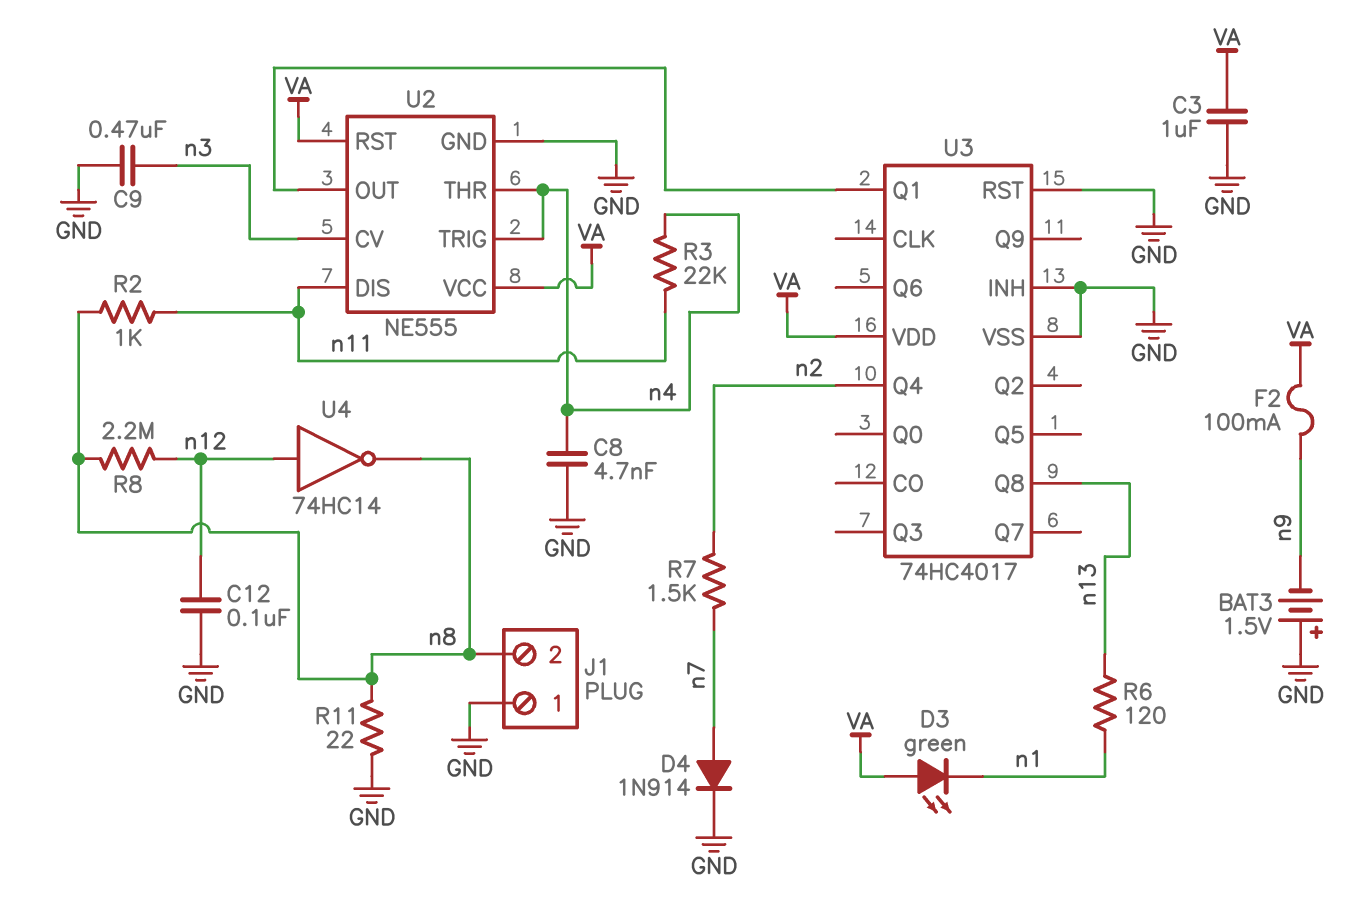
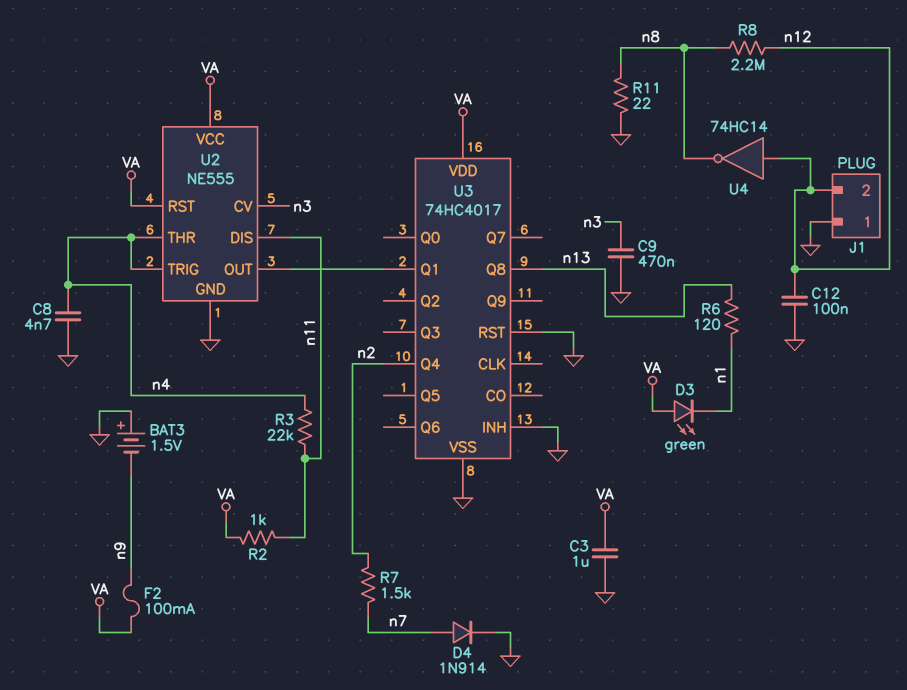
J1 pin 2: n8 -> n12
R2: 1k (n8, n11) -> 1k (VA, n11)

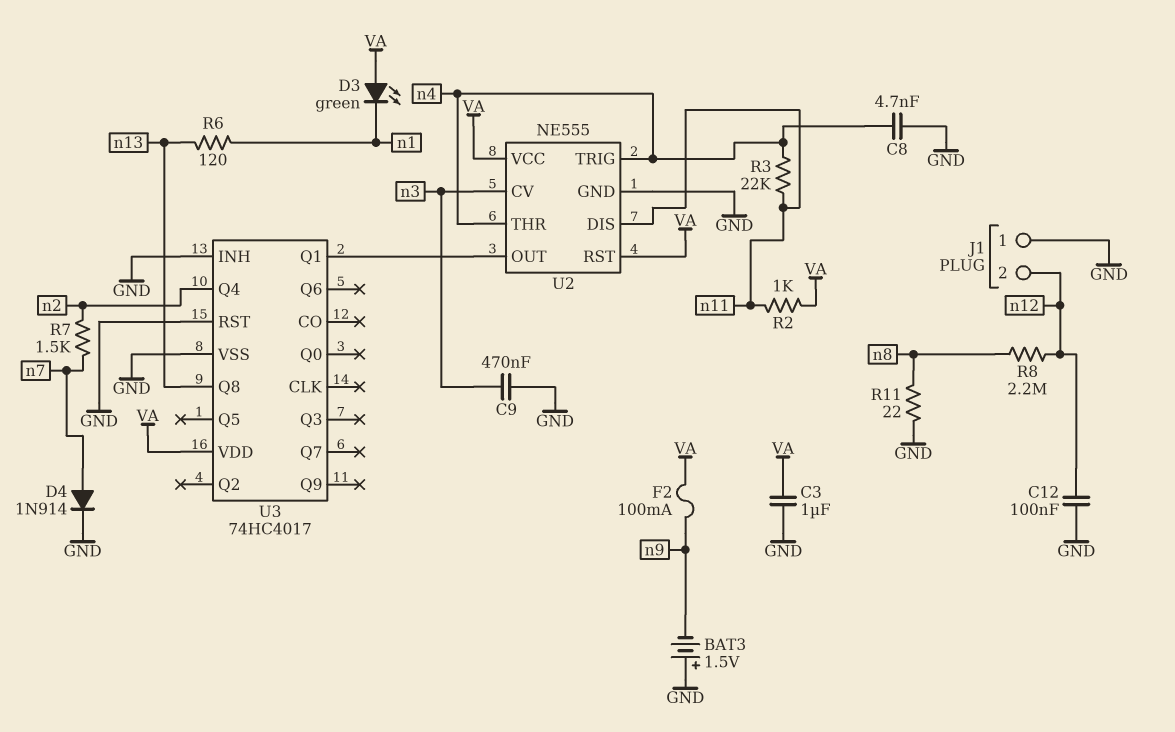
U4: NOT 74HC14 (in n12, out n8) -> none

